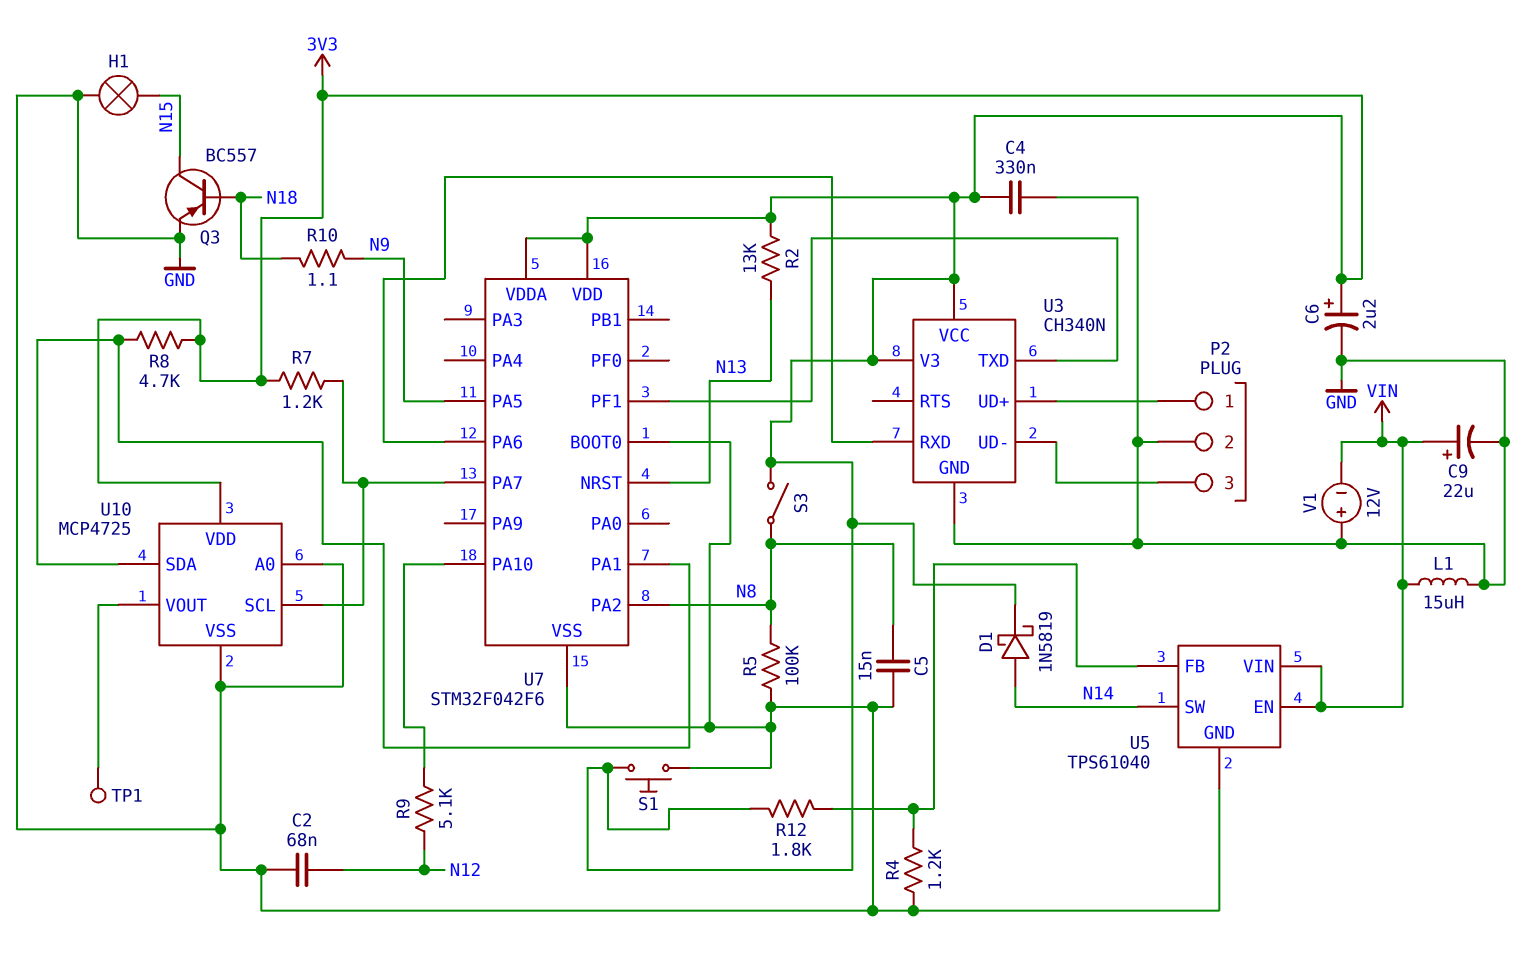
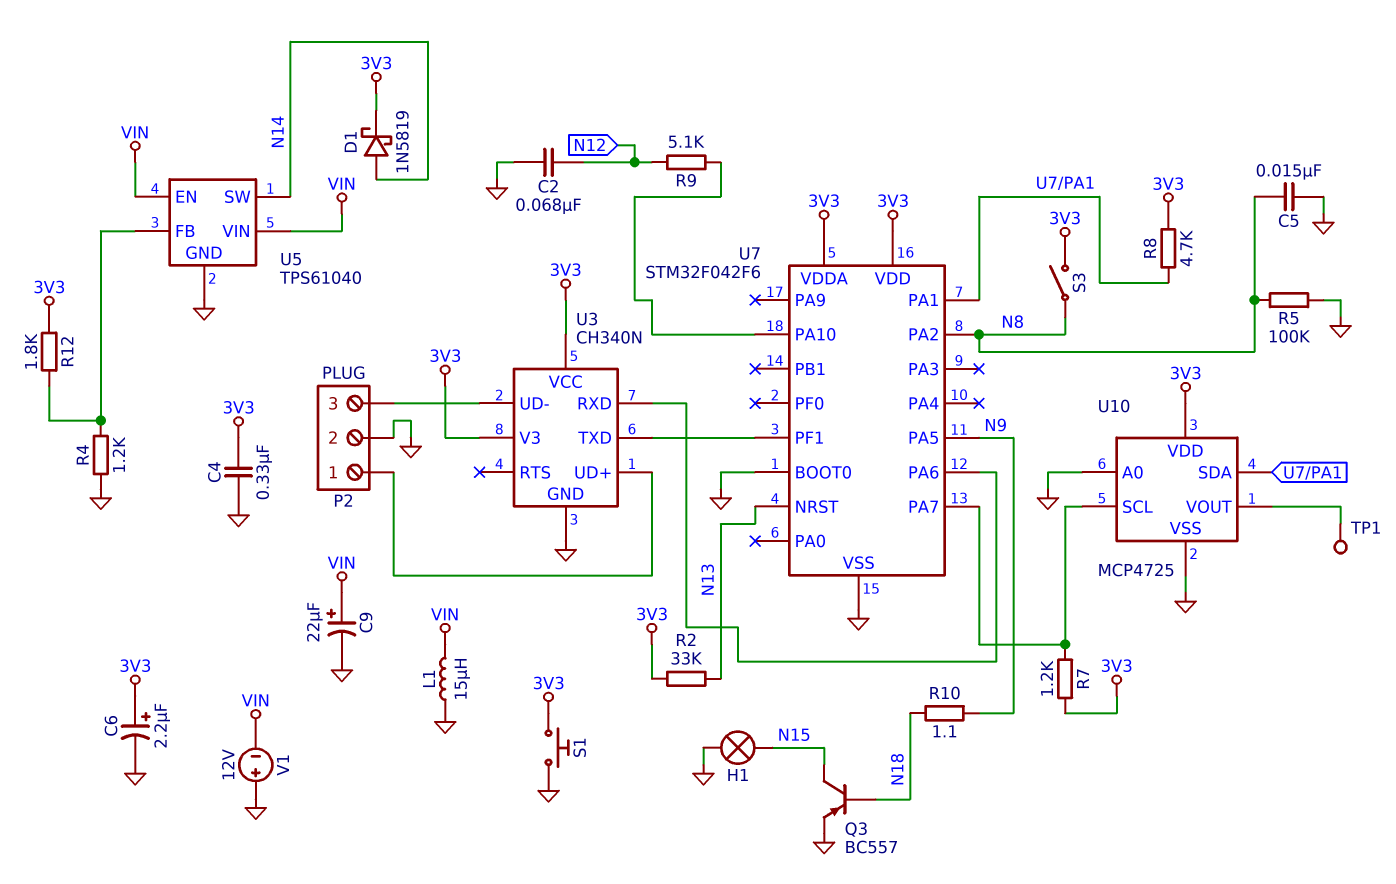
R2: 13k (3V3, N13) -> 33k (3V3, N13)

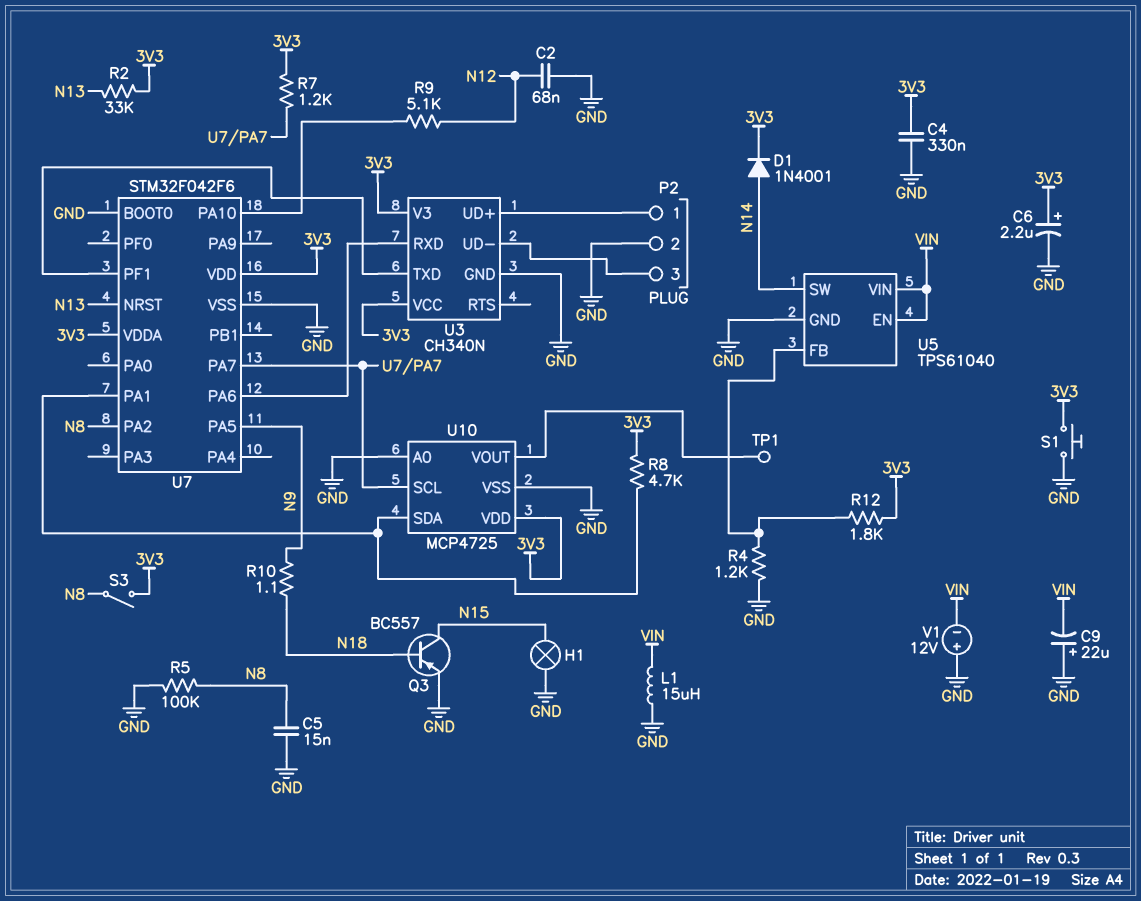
C9: 22uF (plus VIN, minus GND) -> 22uF (plus GND, minus VIN)
D1: schottky 1N5819 (A N14, K 3V3) -> diode 1N4001 (A N14, K 3V3)

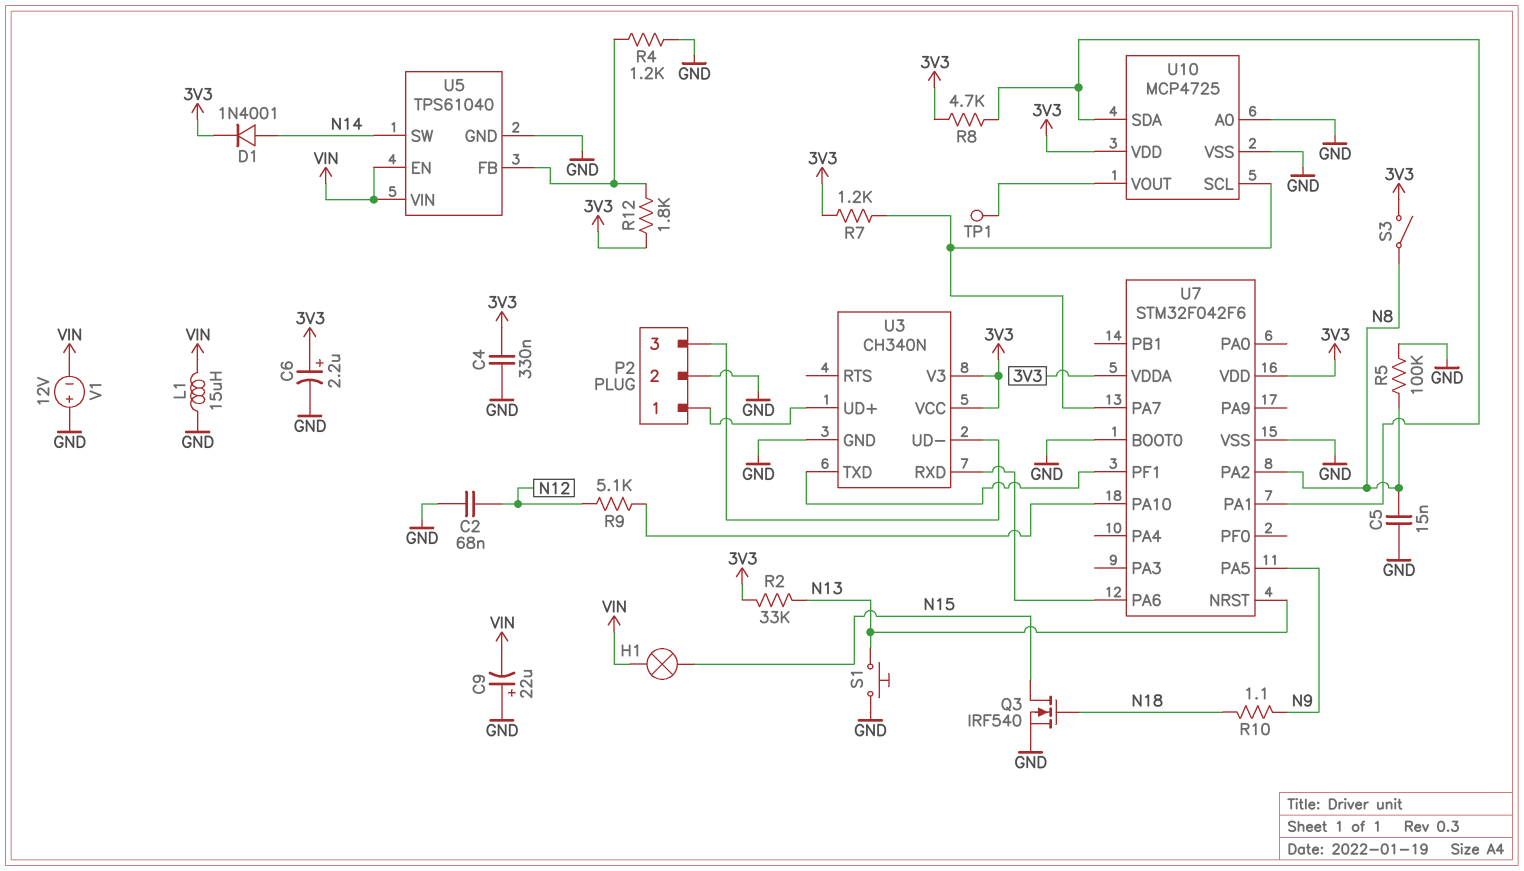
H1: lamp (GND, N15) -> lamp (N15, VIN)
Q3: PNP BC557 (B N18, C N15, E GND) -> NMOS IRF540 (G N18, D N15, S GND)
S1: button (3V3, GND) -> button (GND, N13)

